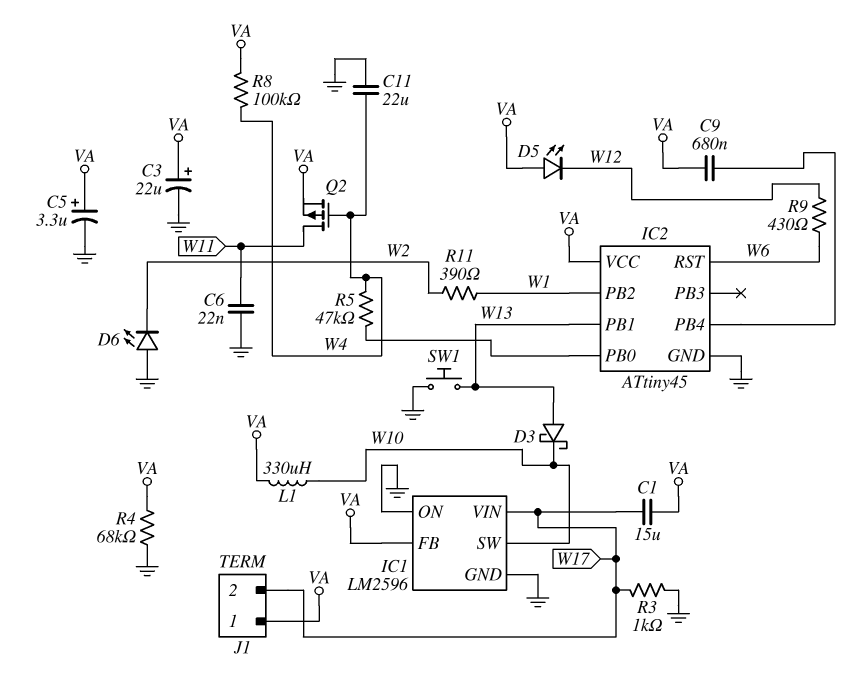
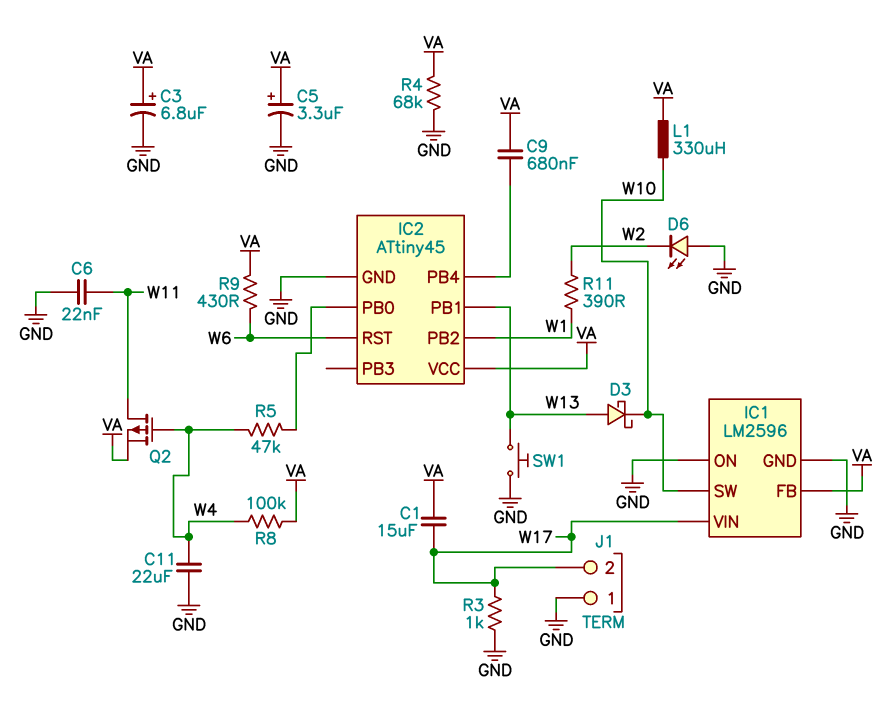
C3: 22uF (plus VA, minus GND) -> 6.8uF (plus VA, minus GND)
D5: LED (A VA, K W12) -> none
J1 pin 1: VA -> GND
R9: 430 (W6, W12) -> 430 (VA, W6)

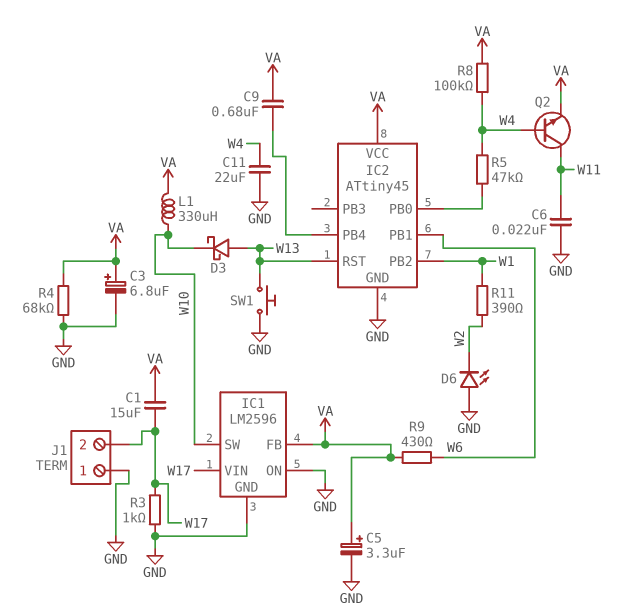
IC2 pin PB1: W13 -> W6
IC2 pin RST: W6 -> W13
Q2: PMOS (G W4, D W11, S VA) -> NPN (B W4, C W11, E VA)

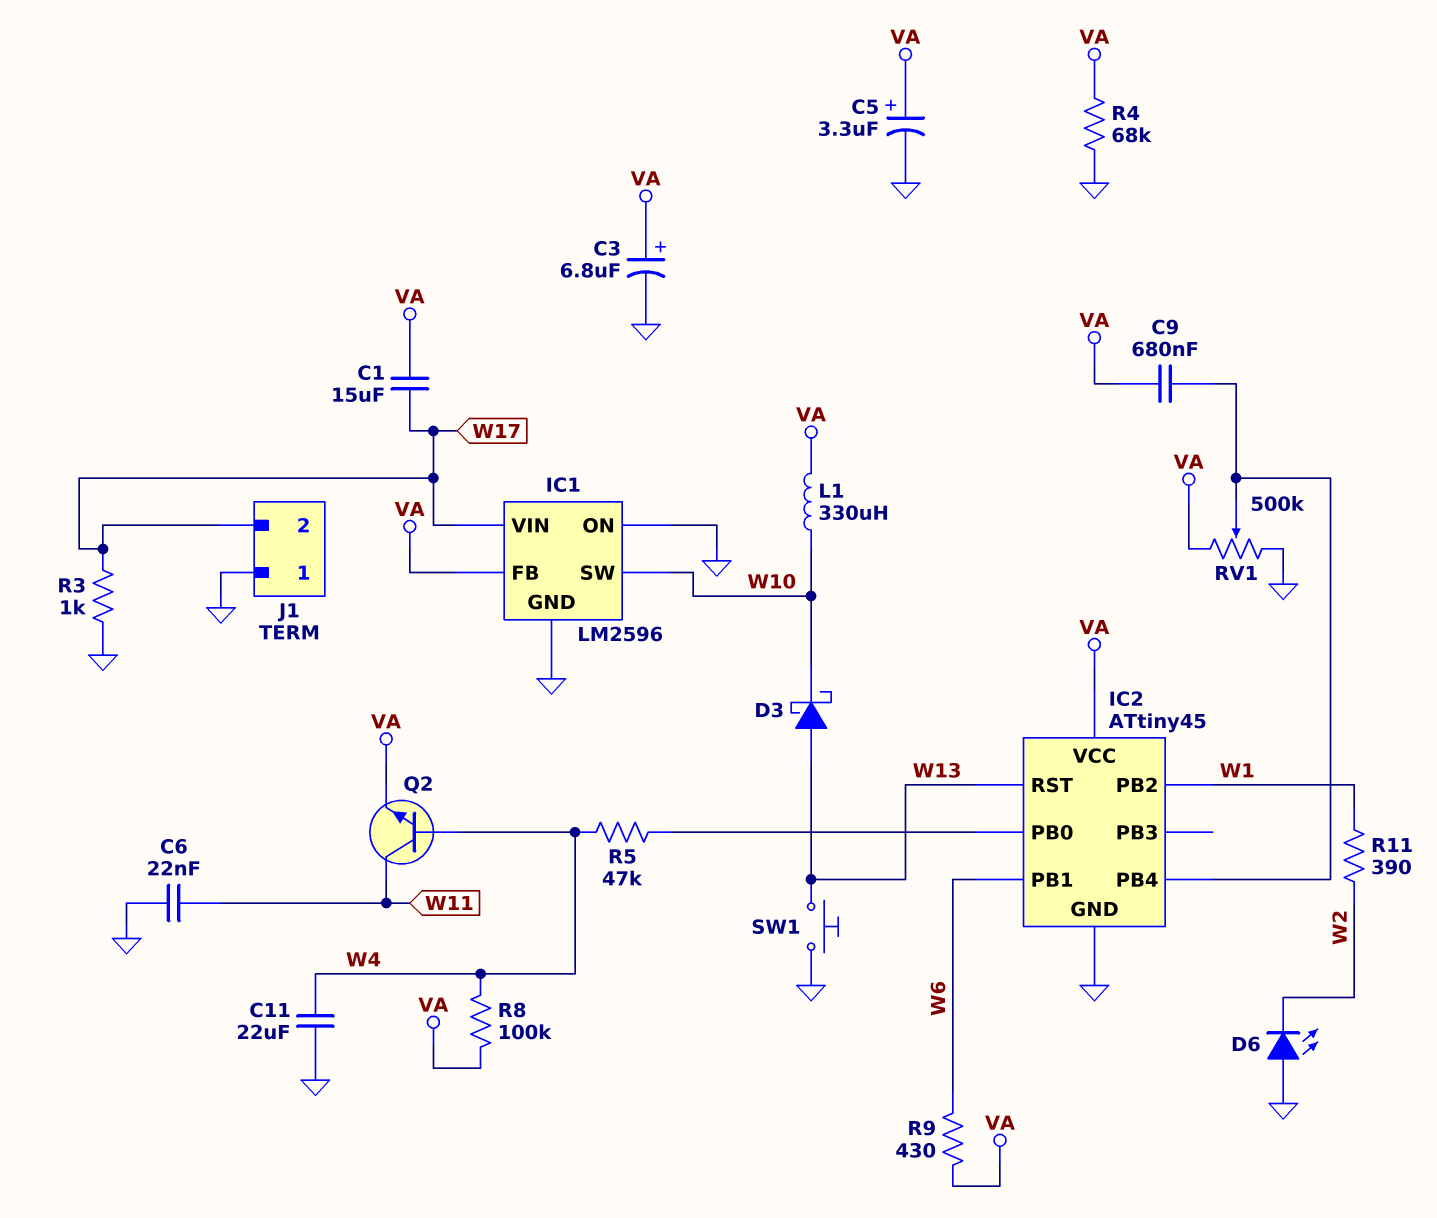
RV1: none -> 500k (GND, VA, wiper IC2/PB4)

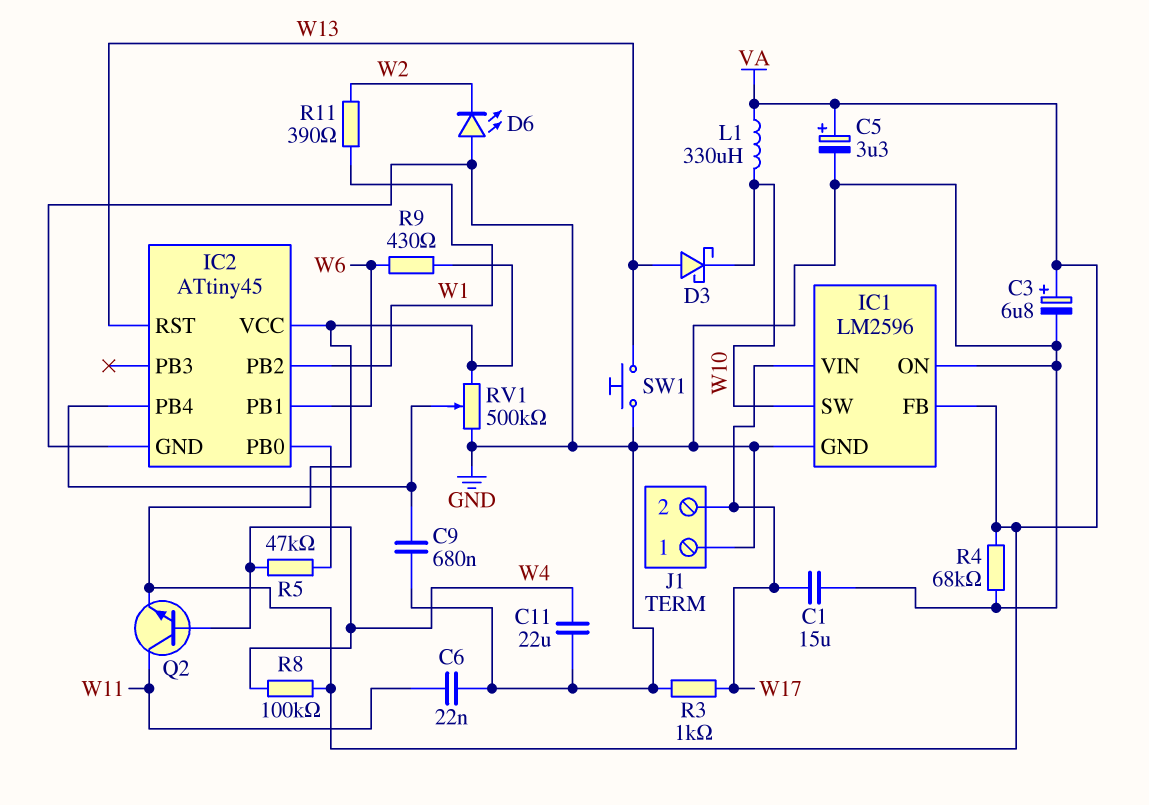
C1: 15uF (VA, W17) -> 15uF (GND, W17)
C9: 680nF (IC2/PB4, VA) -> 680nF (GND, IC2/PB4)

